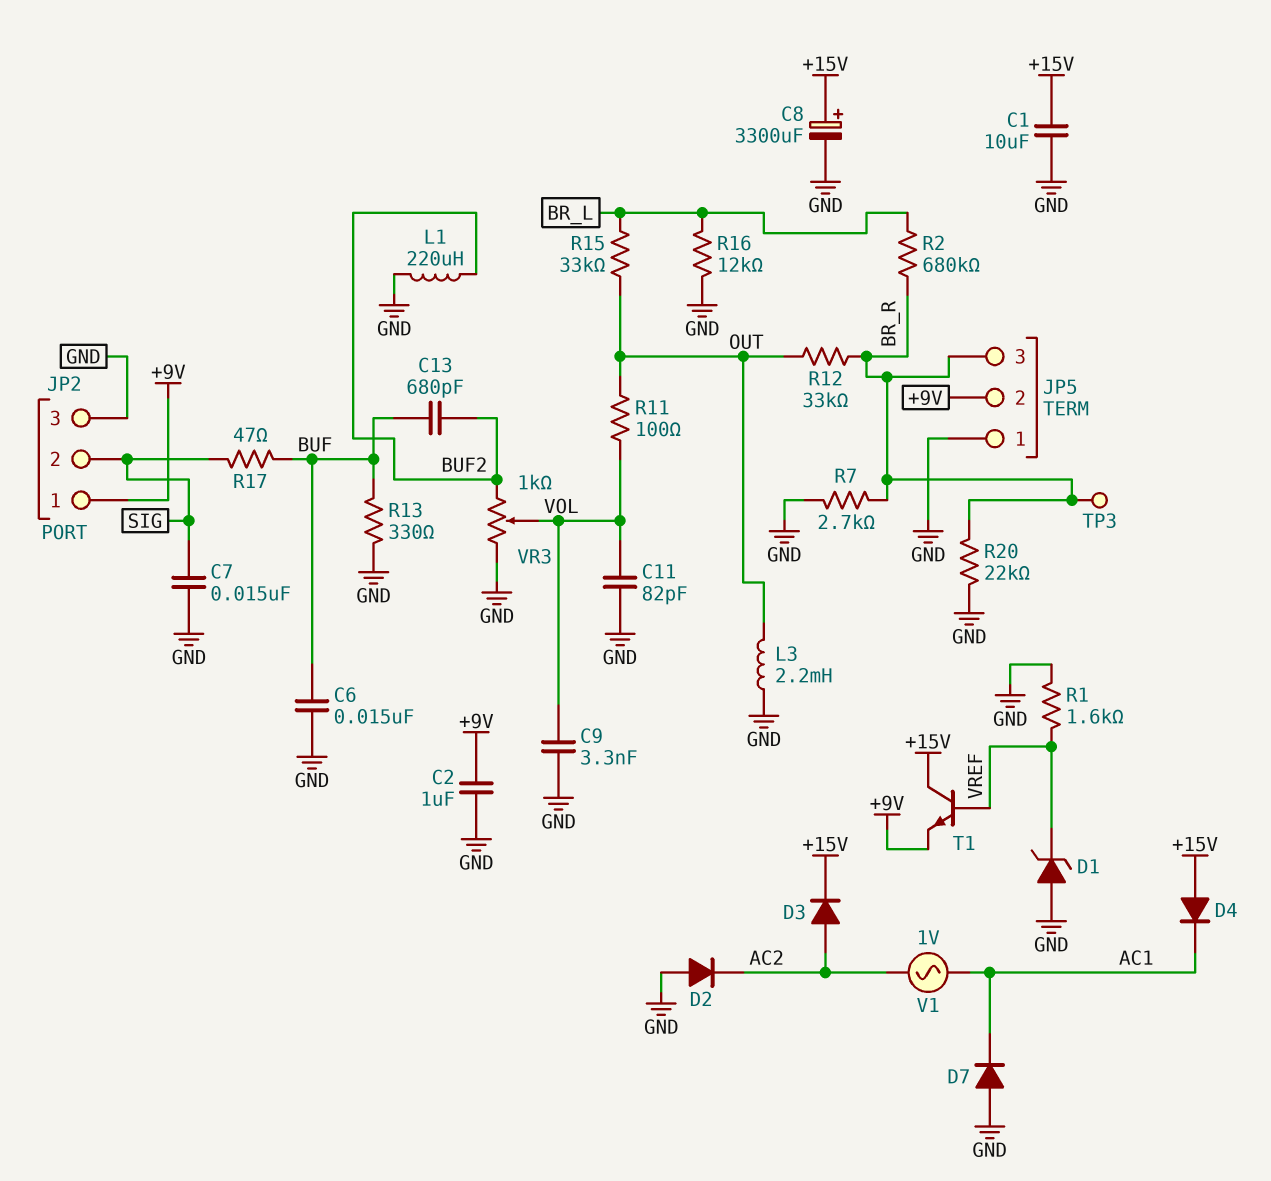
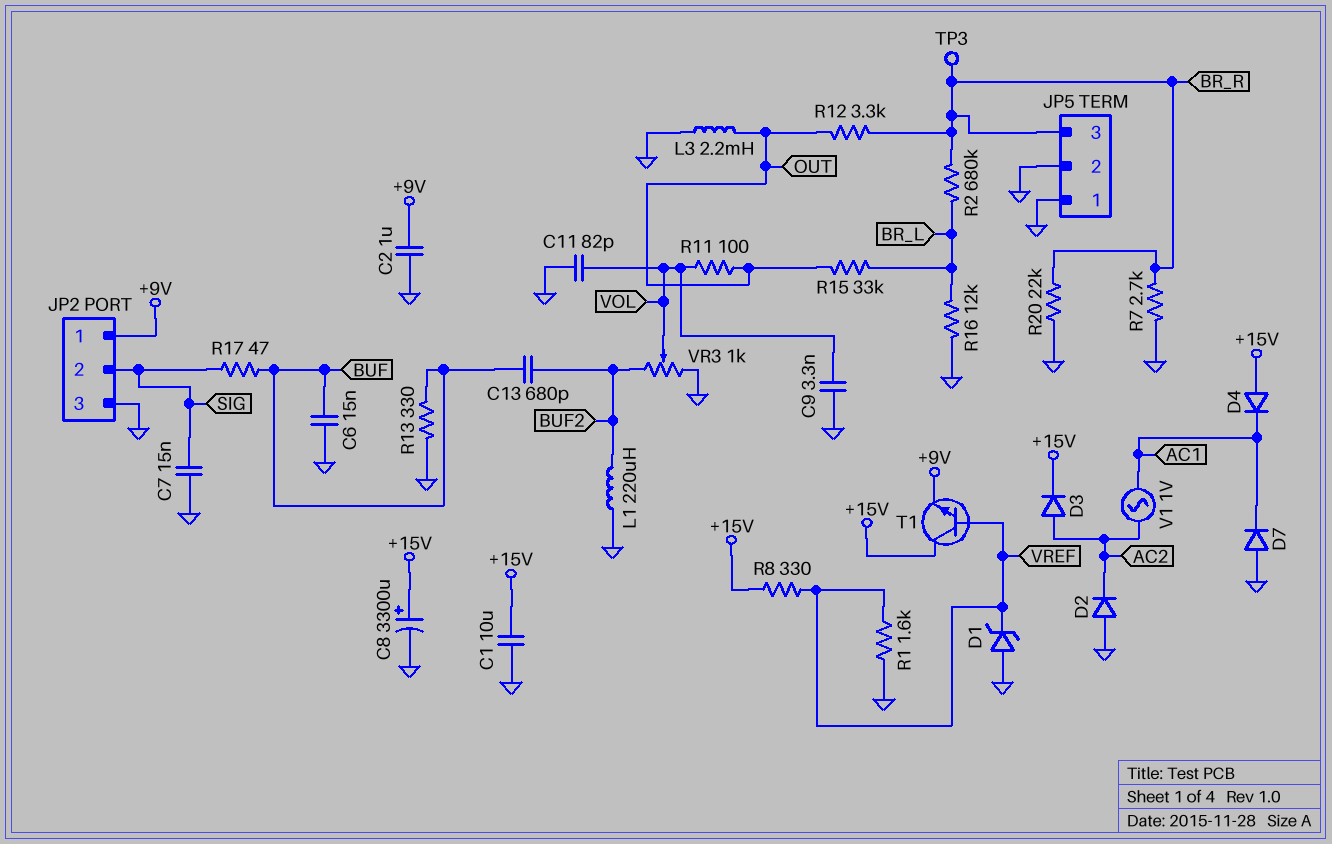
JP5 pin 2: +9V -> GND
R8: none -> 330 (+15V, VREF)
R12: 33k (BR_R, OUT) -> 3.3k (BR_R, OUT)

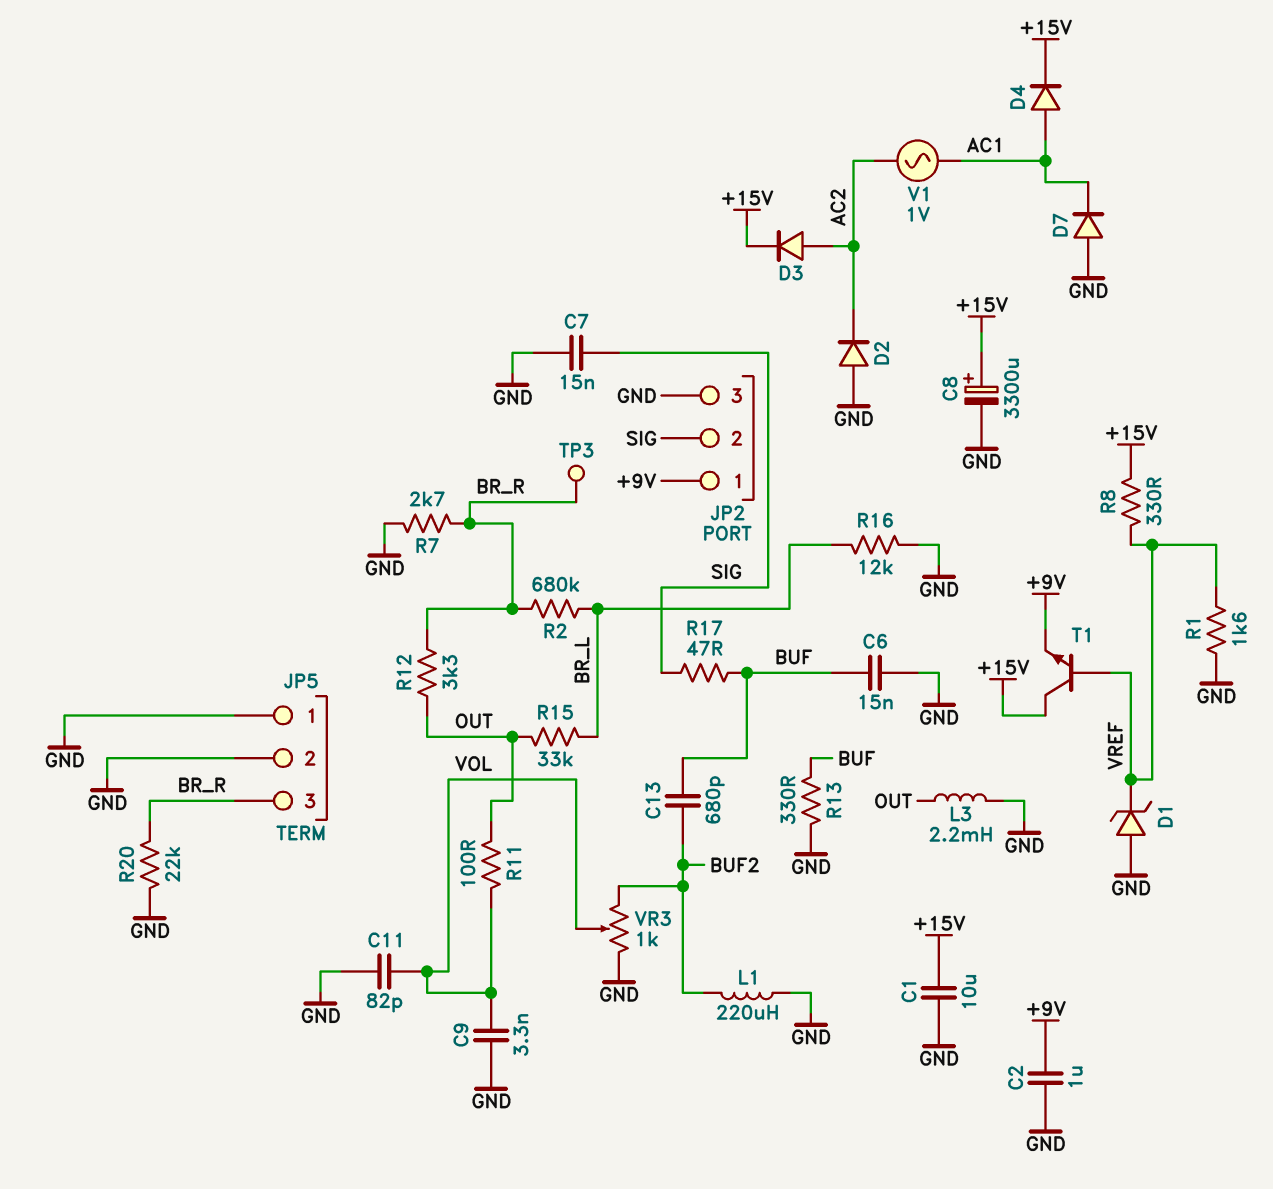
D4: diode (A +15V, K AC1) -> diode (A AC1, K +15V)

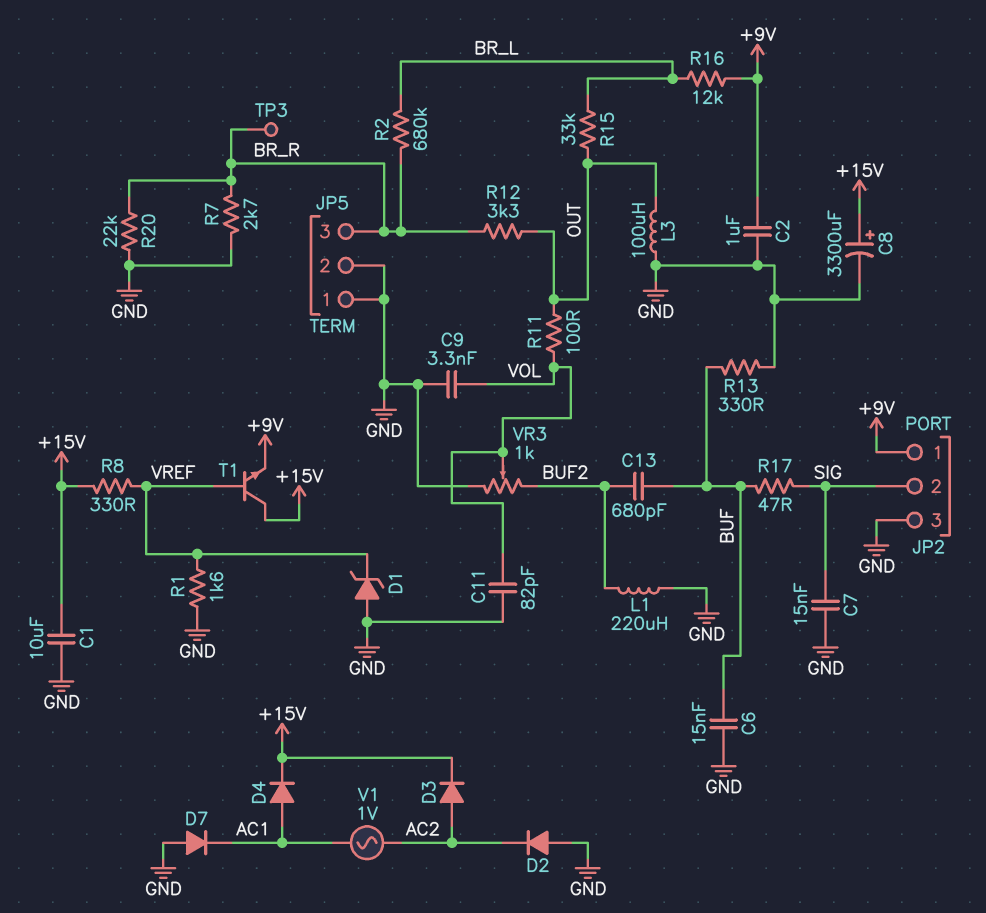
L3: 2.2mH (GND, OUT) -> 100uH (GND, OUT)
R16: 12k (BR_L, GND) -> 12k (+9V, BR_L)

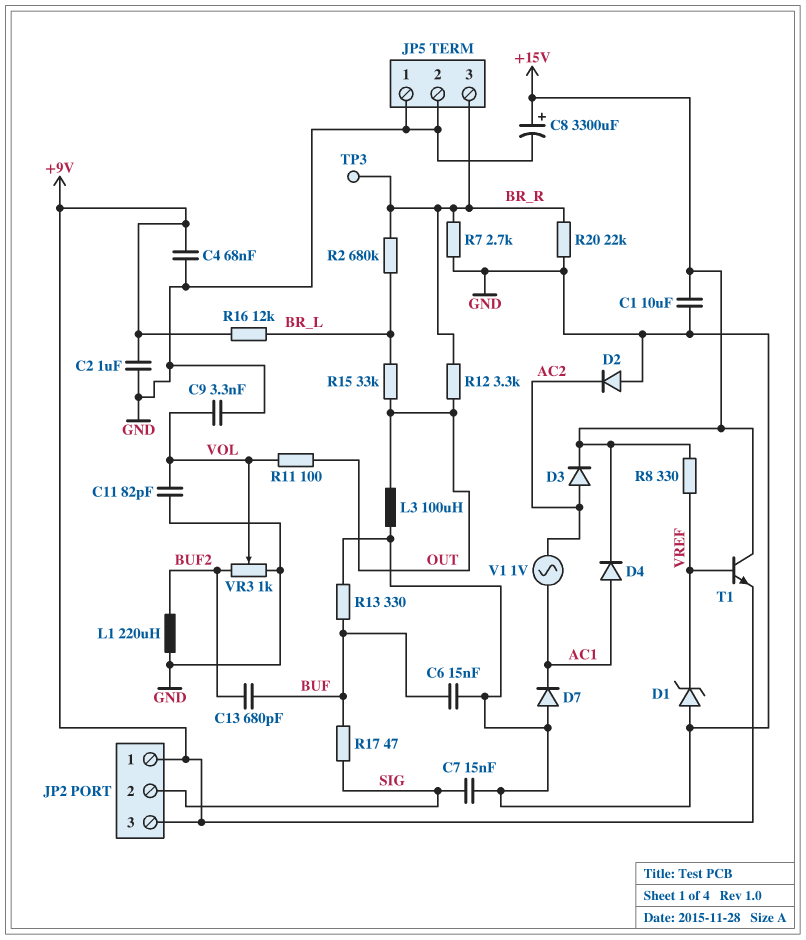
C4: none -> 68nF (+9V, GND)
JP2 pin 3: GND -> +9V
R1: 1.6k (GND, VREF) -> none

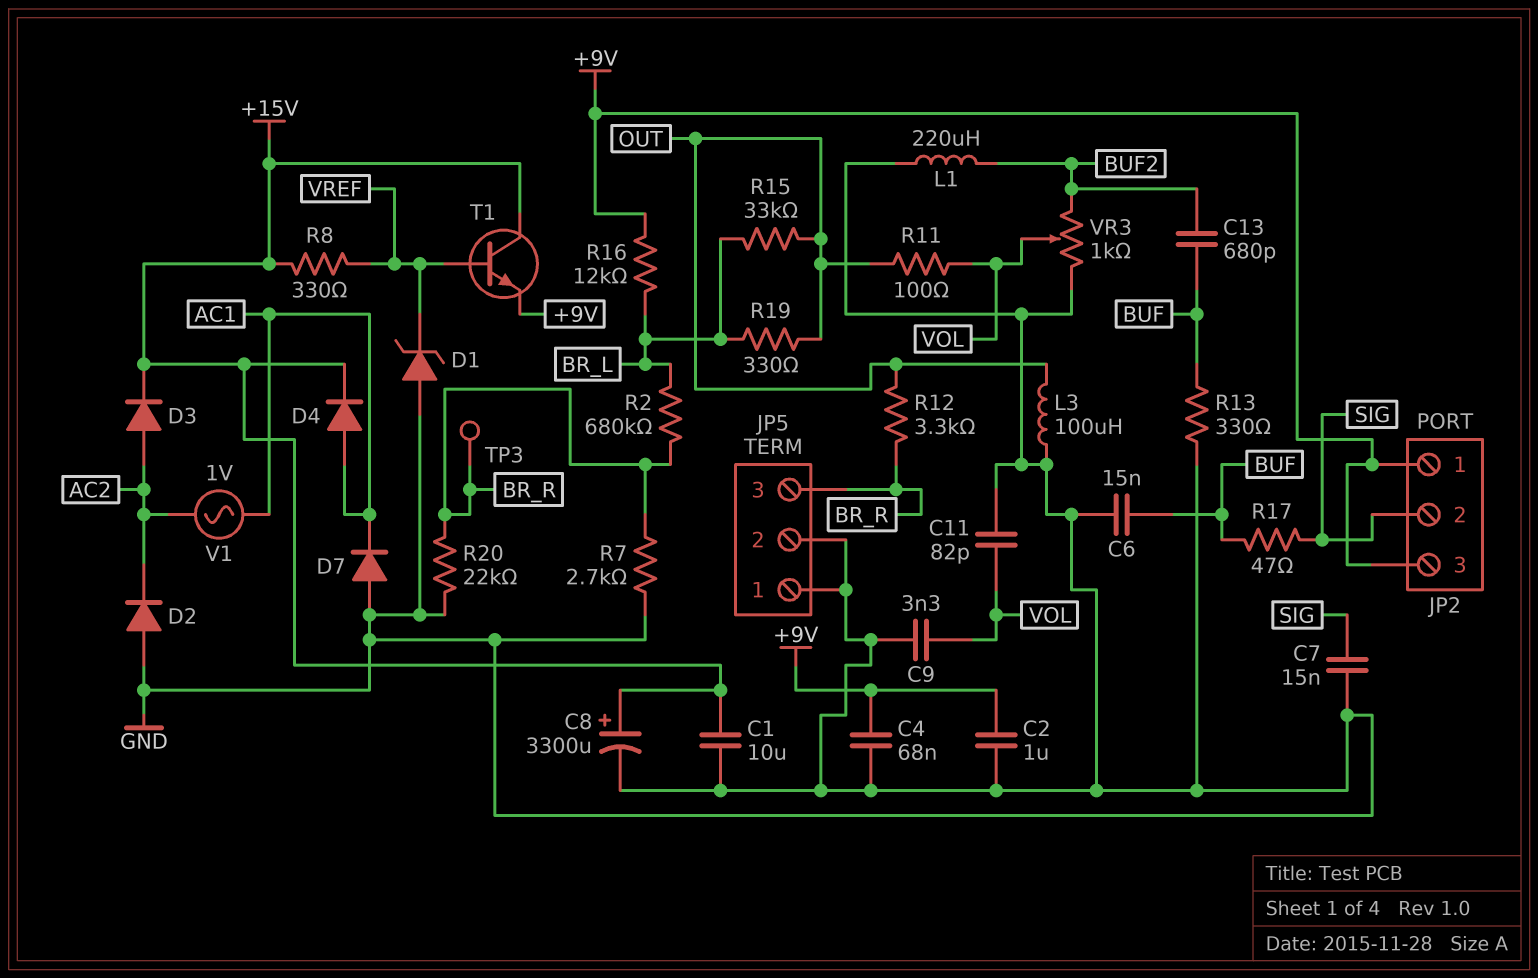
R19: none -> 330 (BR_L, OUT)

